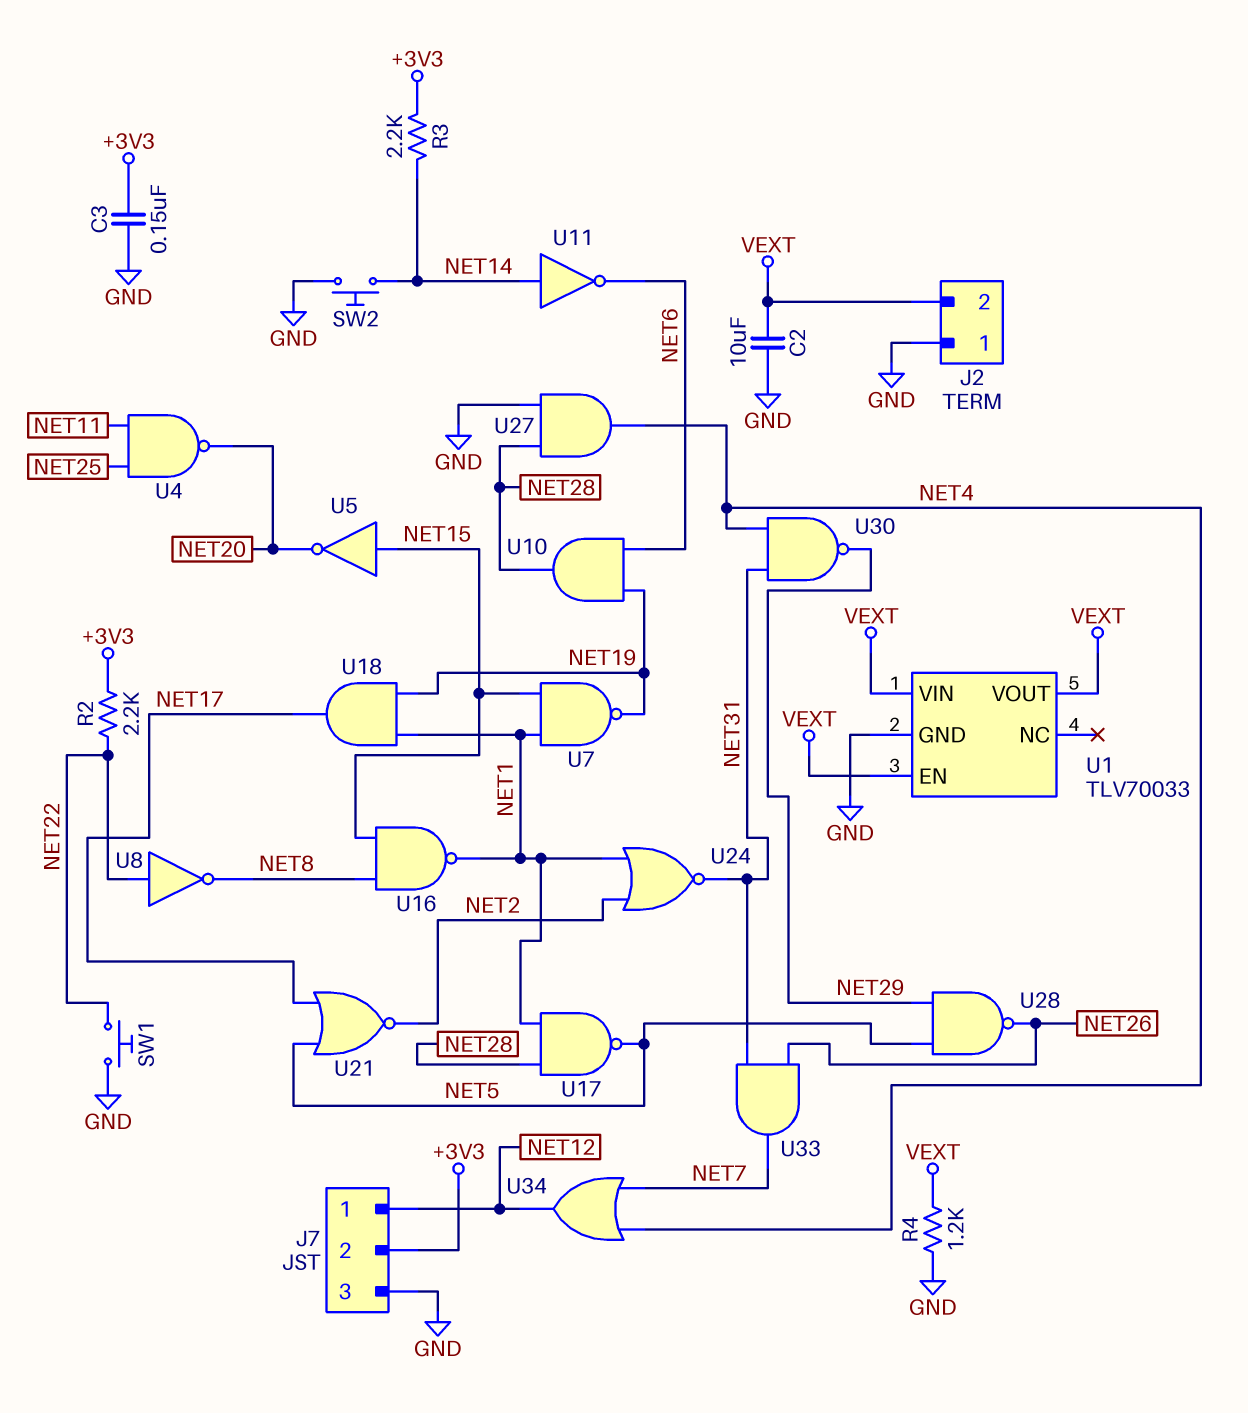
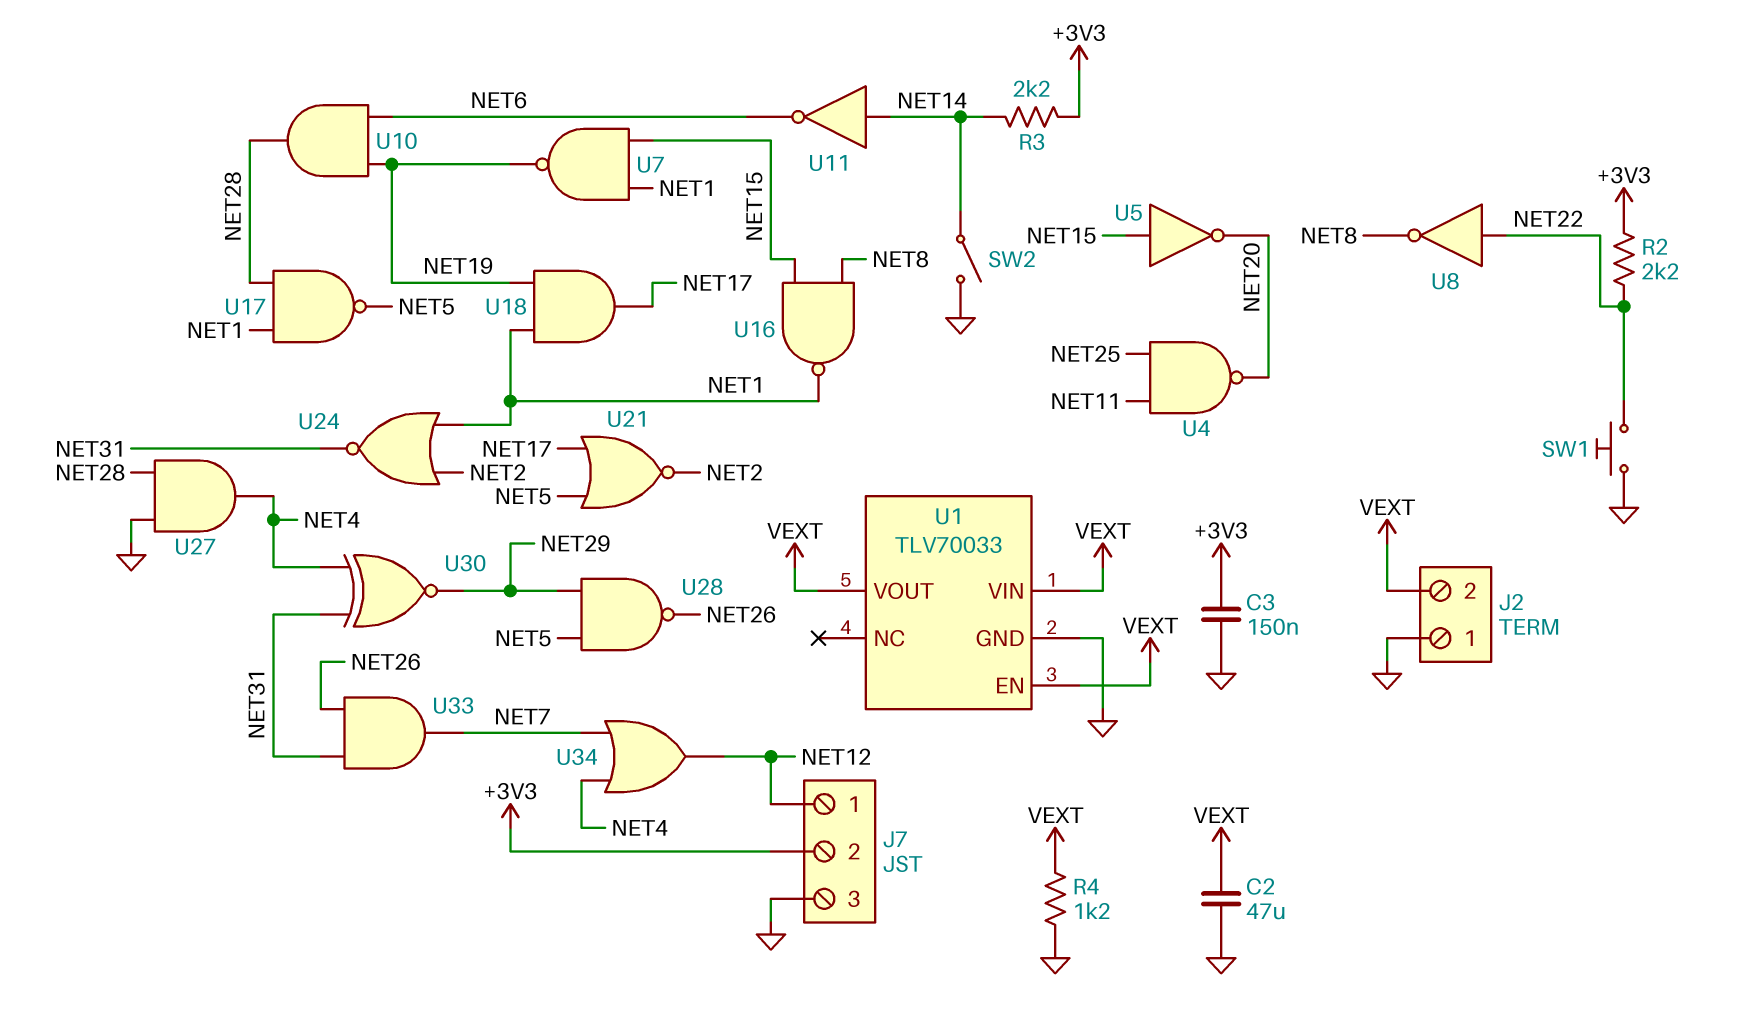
C2: 10uF (GND, VEXT) -> 47uF (GND, VEXT)
SW2: button (GND, NET14) -> switch (GND, NET14)
U30: NAND (in NET4, in NET31, out NET29) -> XNOR (in NET4, in NET31, out NET29)

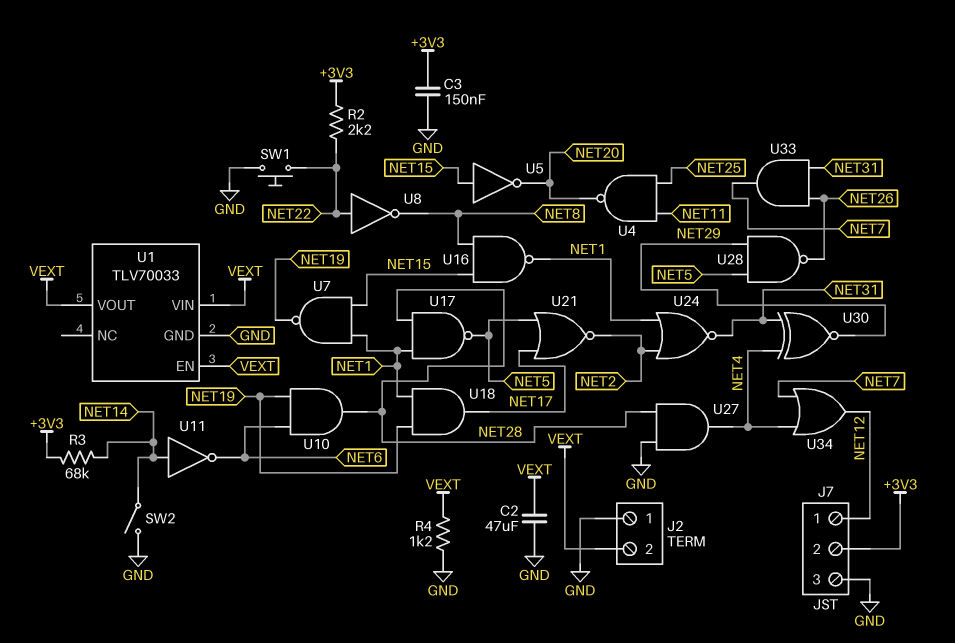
R3: 2.2k (+3V3, NET14) -> 68k (+3V3, NET14)

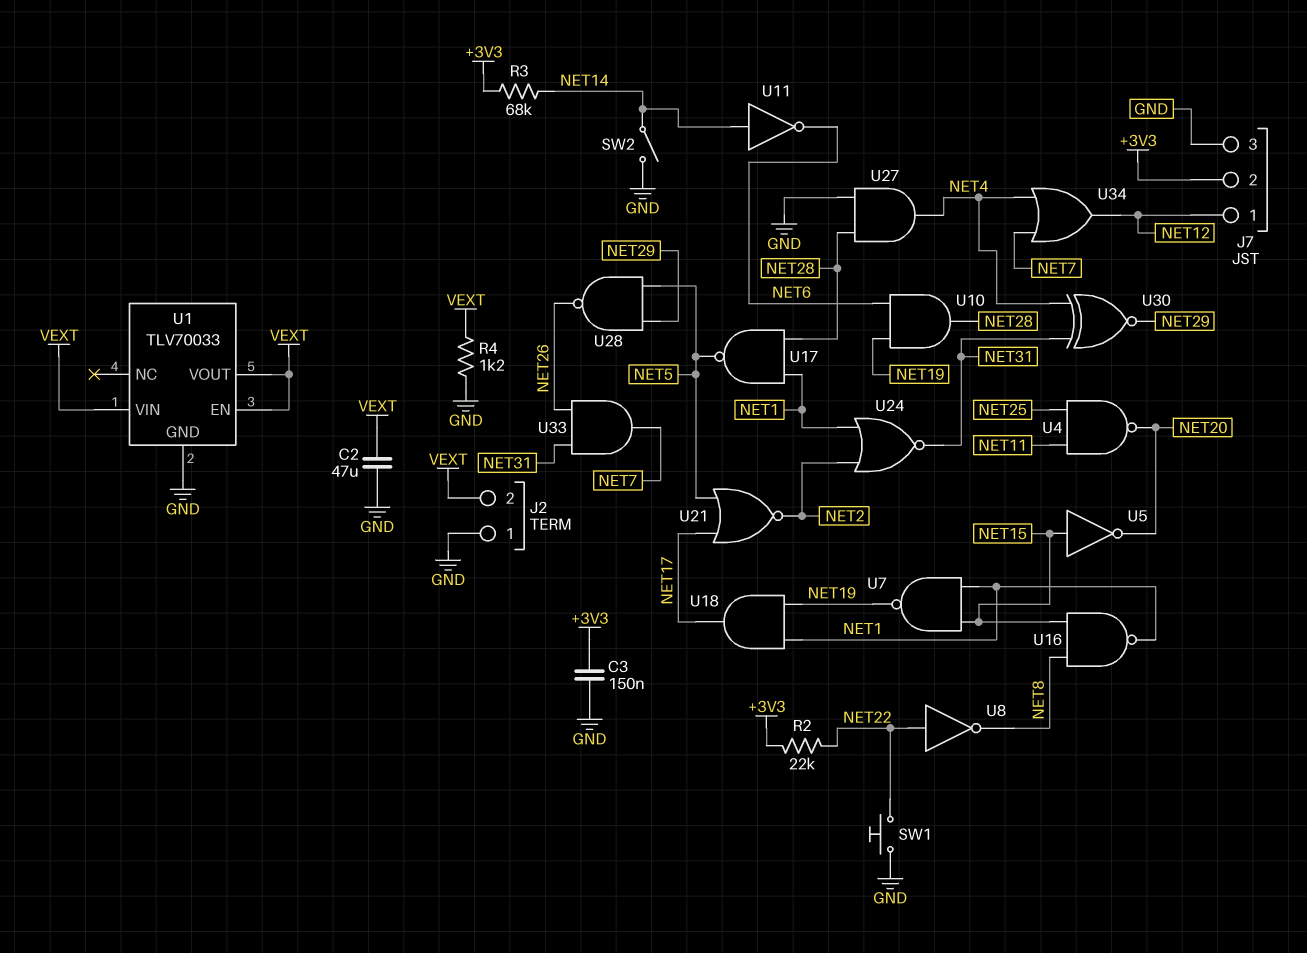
R2: 2.2k (+3V3, NET22) -> 22k (+3V3, NET22)

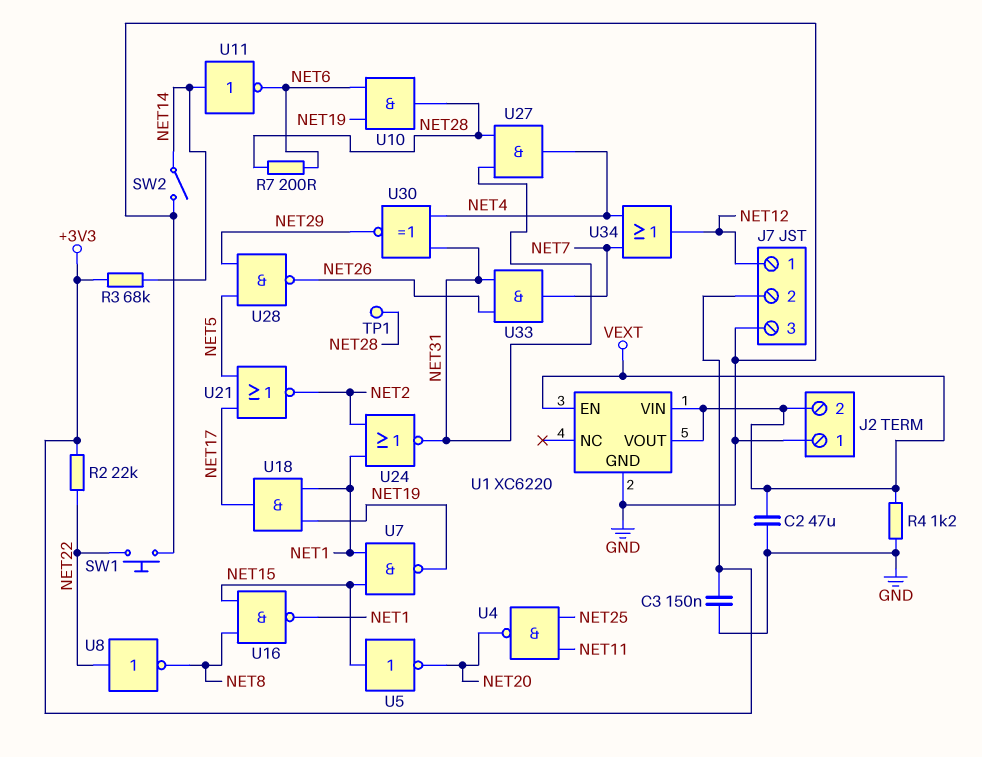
R7: none -> 200 (NET6, NET28)
TP1: none -> test point (NET28)
U1: TLV70033 -> XC6220
U17: NAND (in NET1, in NET28, out NET5) -> none
U27: AND (in GND, in NET28, out NET4) -> AND (in NET28, in NET31, out NET4)

